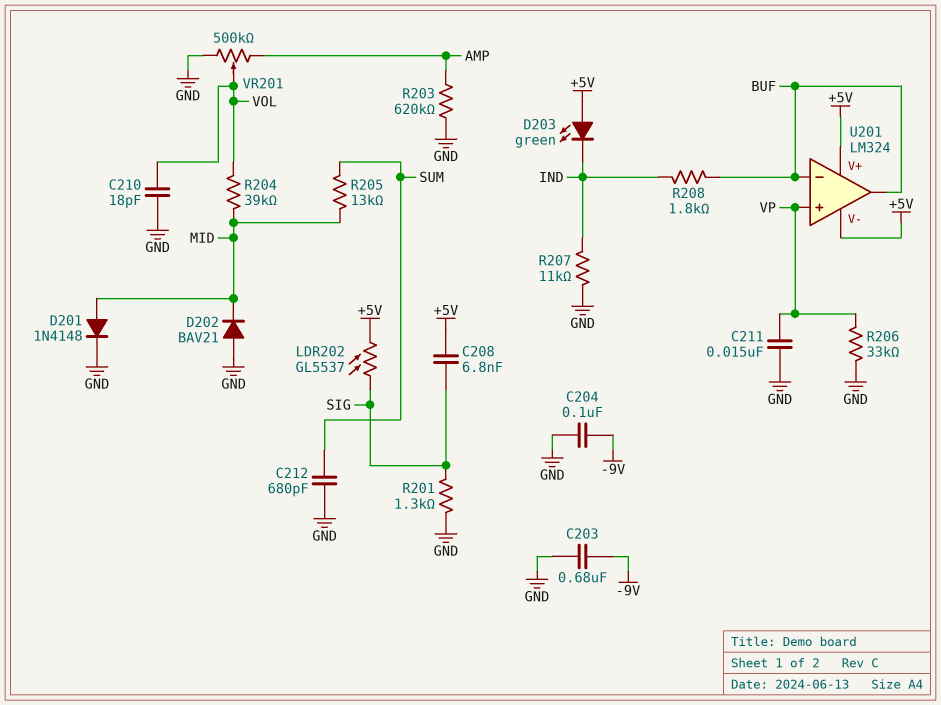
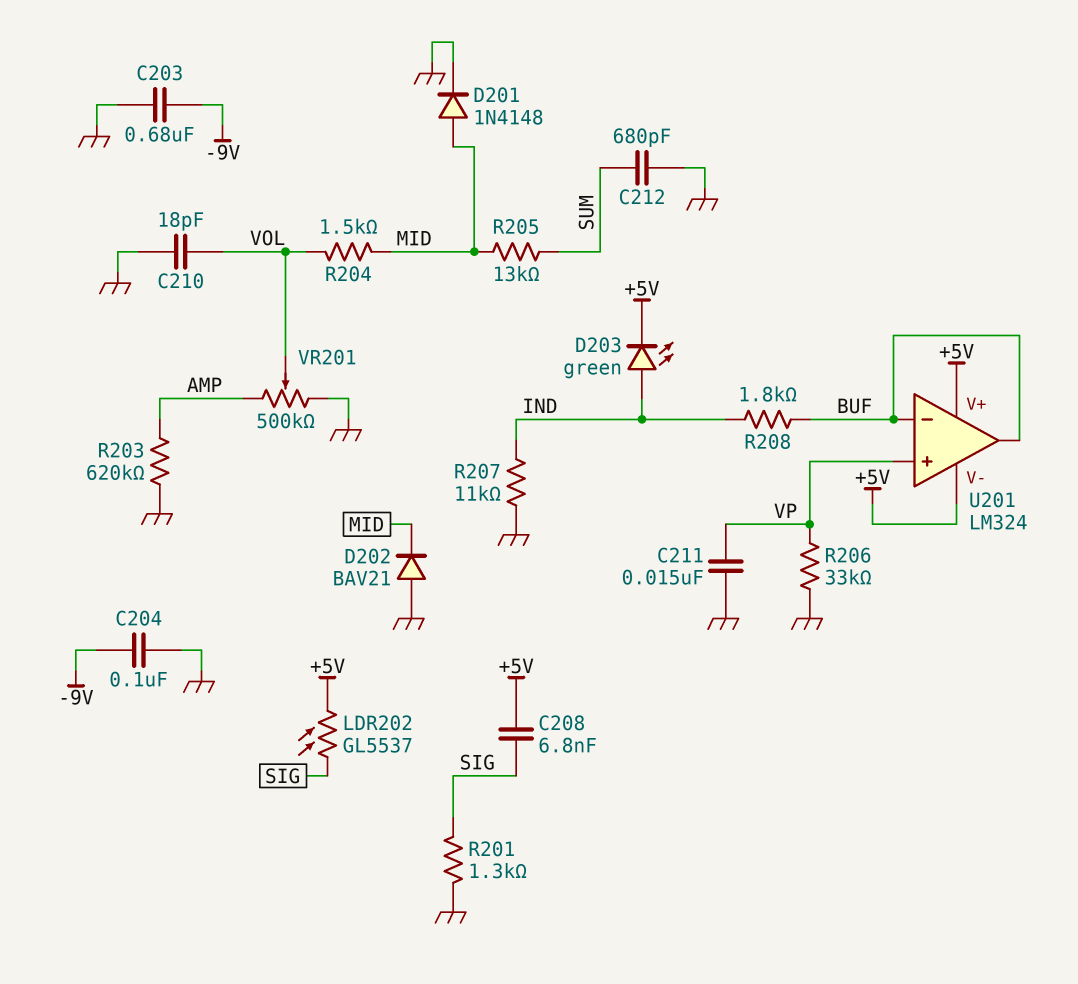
D203: LED green (A +5V, K IND) -> LED green (A IND, K +5V)
R204: 39k (MID, VOL) -> 1.5k (MID, VOL)

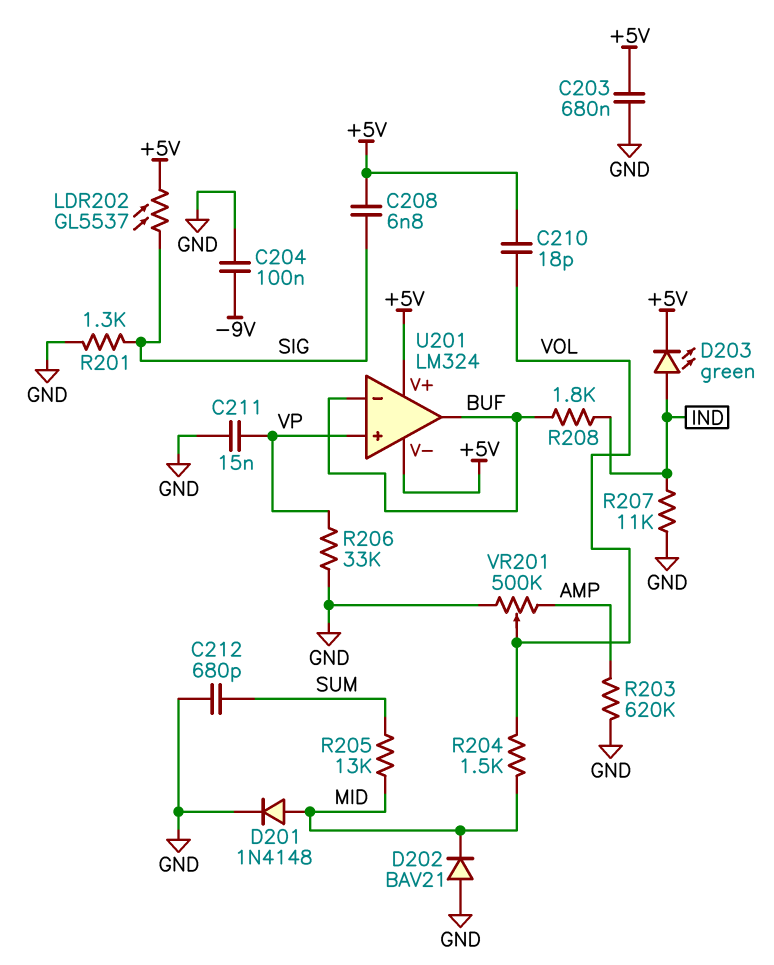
C203: 680nF (-9V, GND) -> 680nF (+5V, GND)
C210: 18pF (GND, VOL) -> 18pF (+5V, VOL)

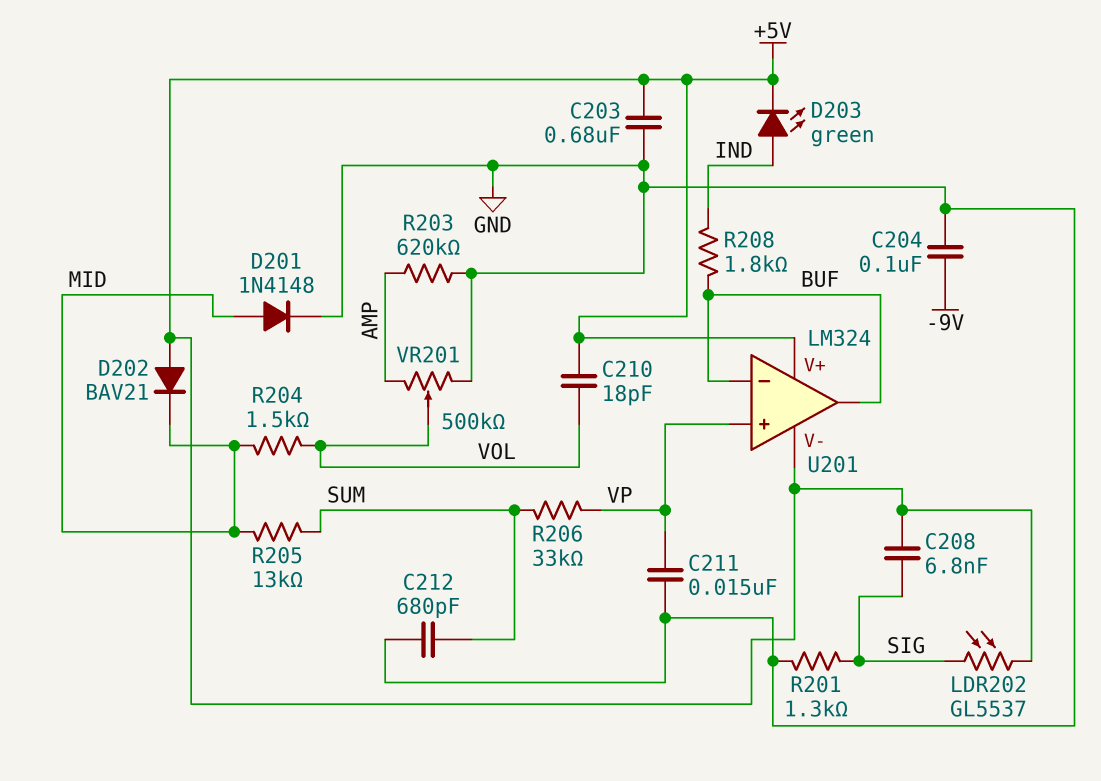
D202: diode BAV21 (A GND, K MID) -> diode BAV21 (A +5V, K MID)
R206: 33k (GND, VP) -> 33k (SUM, VP)
R207: 11k (GND, IND) -> none

